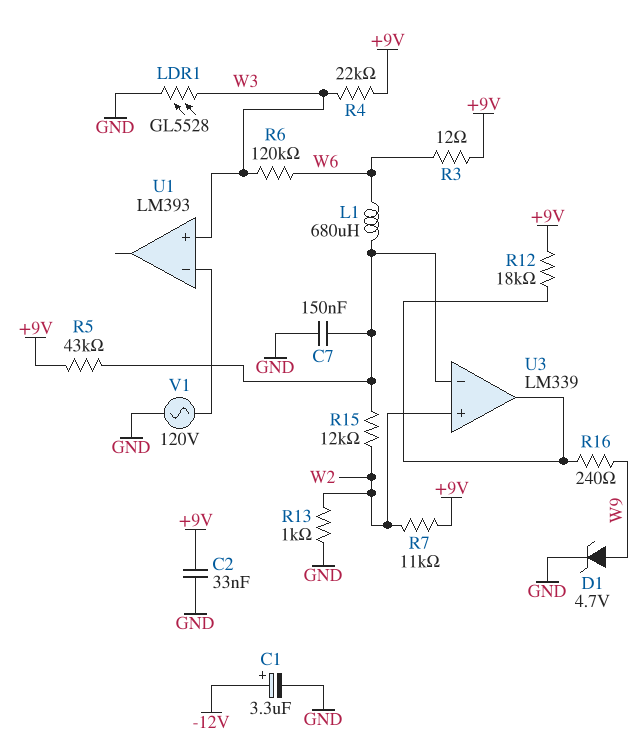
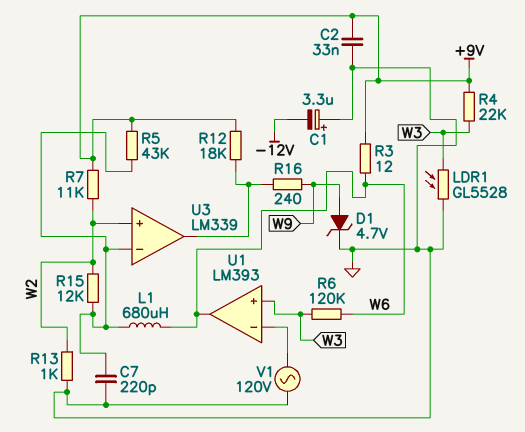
C1: 3.3uF (plus -12V, minus GND) -> 3.3uF (plus GND, minus -12V)
C7: 150nF (GND, U3/in-) -> 220pF (GND, U3/in-)
U1 pin out: none -> W6

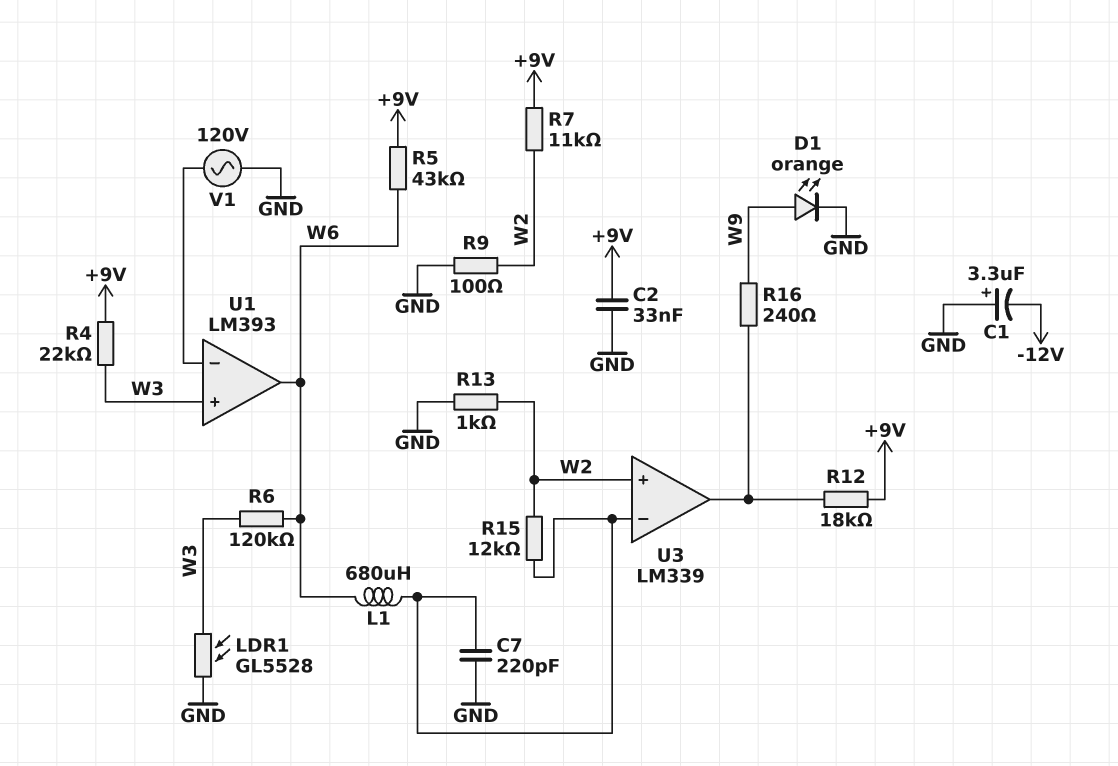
D1: zener 4.7V (A W9, K GND) -> LED orange (A W9, K GND)
R3: 12 (+9V, W6) -> none
R5: 43k (+9V, U3/in-) -> 43k (+9V, W6)
R9: none -> 100 (GND, W2)

